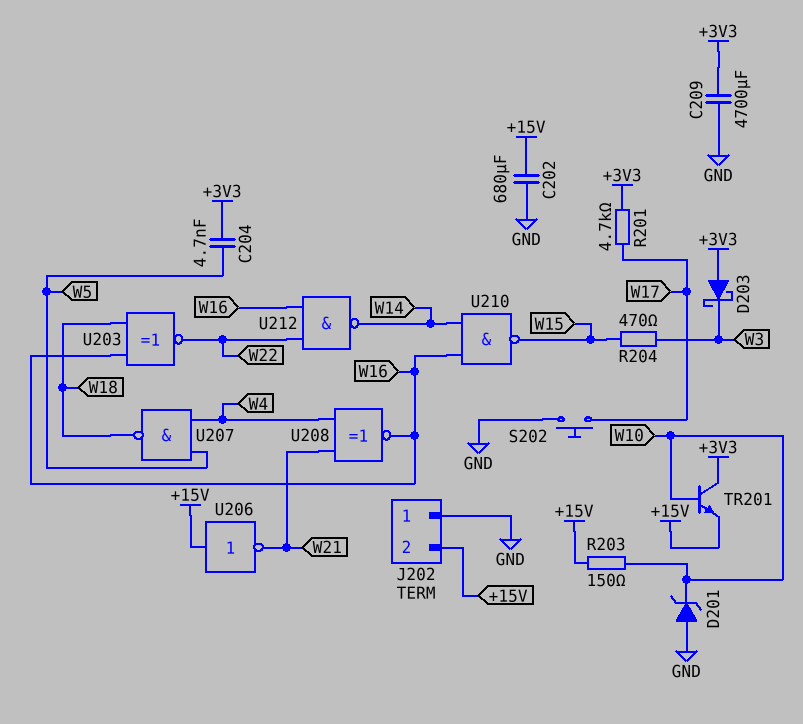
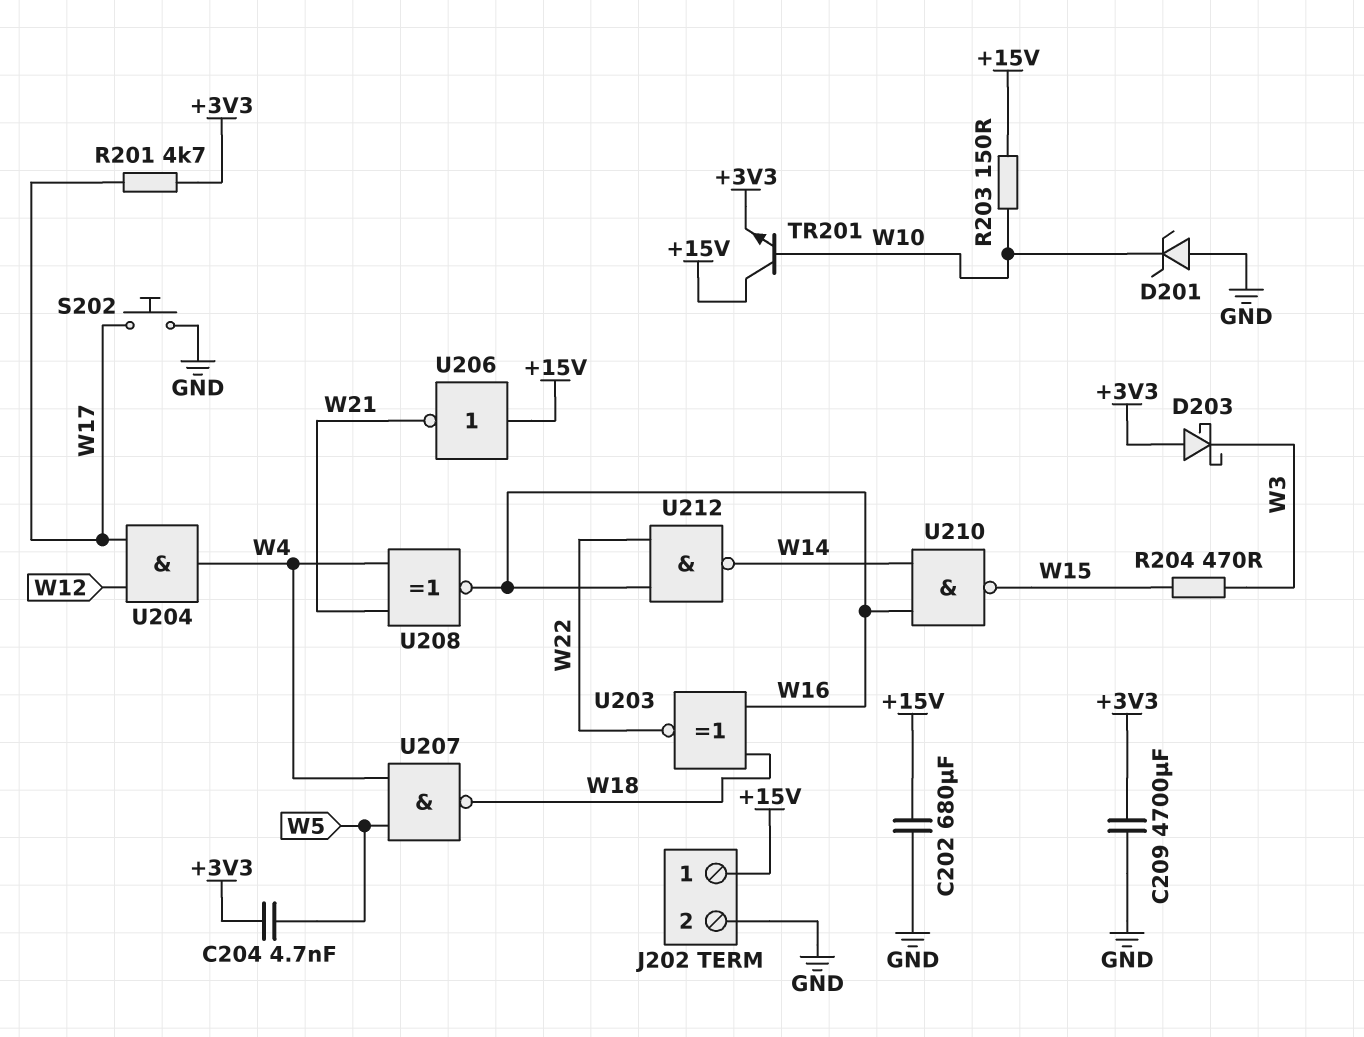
J202 pin 1: GND -> +15V
J202 pin 2: +15V -> GND
TR201: NPN (B W10, C +3V3, E +15V) -> NPN (B W10, C +15V, E +3V3)
U204: none -> AND (in W12, in W17, out W4)

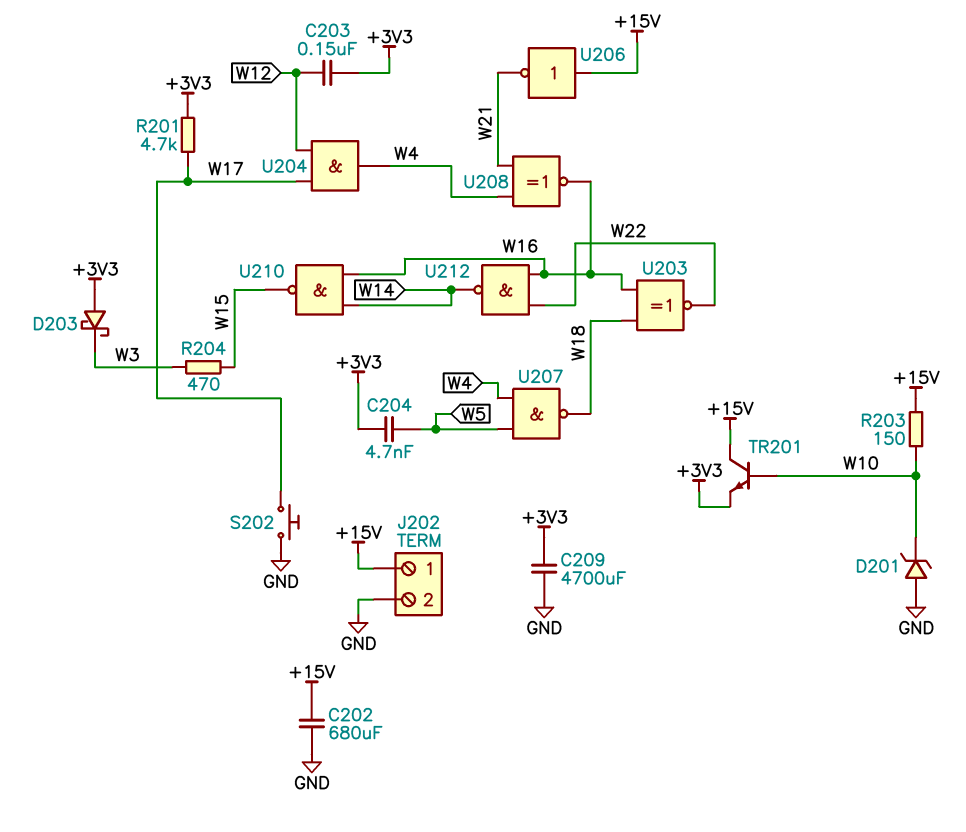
C203: none -> 150nF (+3V3, W12)

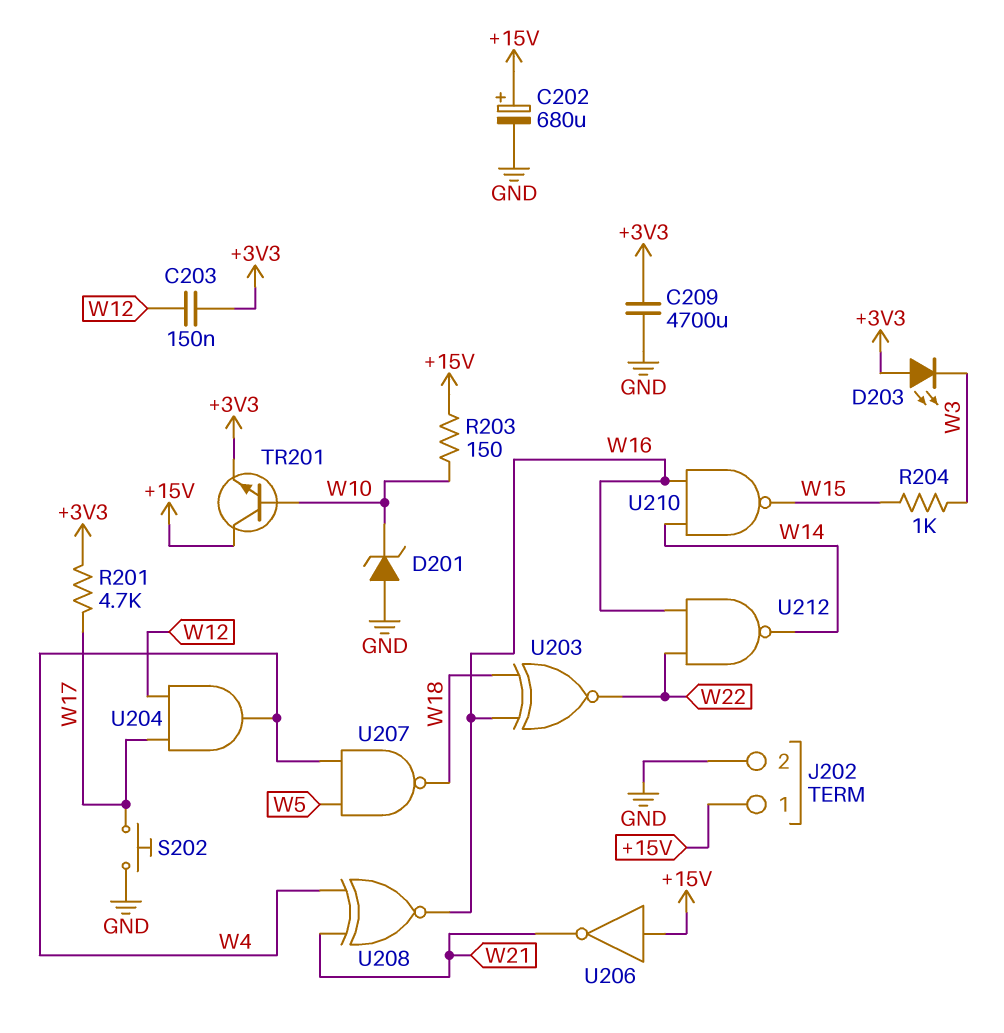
C202: 680uF (+15V, GND) -> 680uF (plus +15V, minus GND)
C204: 4.7nF (+3V3, W5) -> none
D203: schottky (A +3V3, K W3) -> LED (A +3V3, K W3)
R204: 470 (W3, W15) -> 1k (W3, W15)

